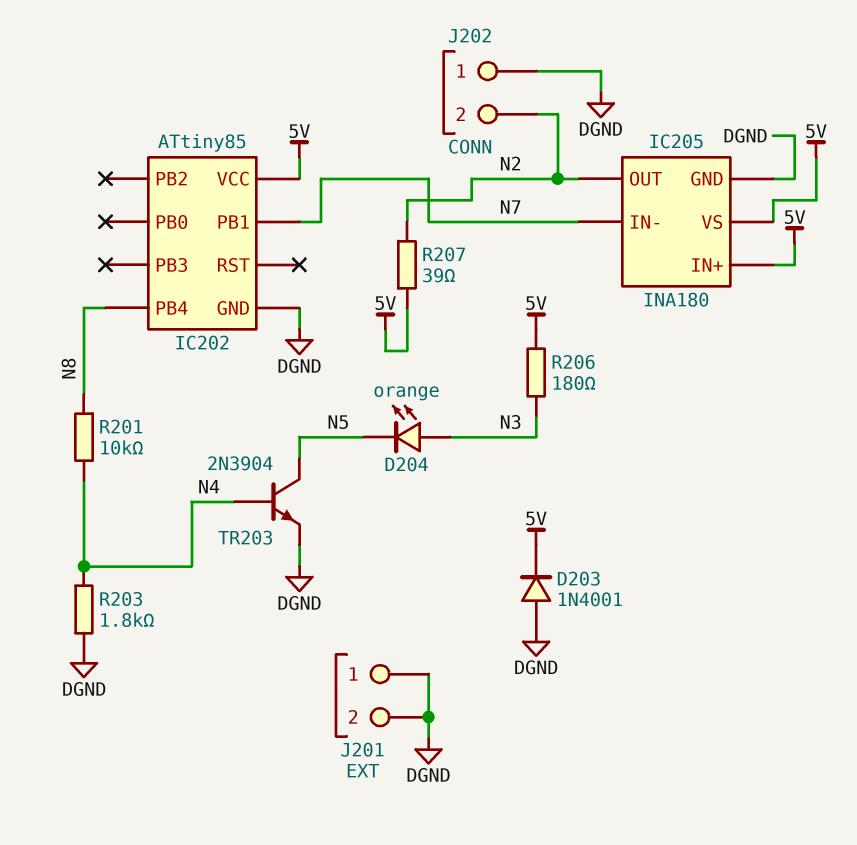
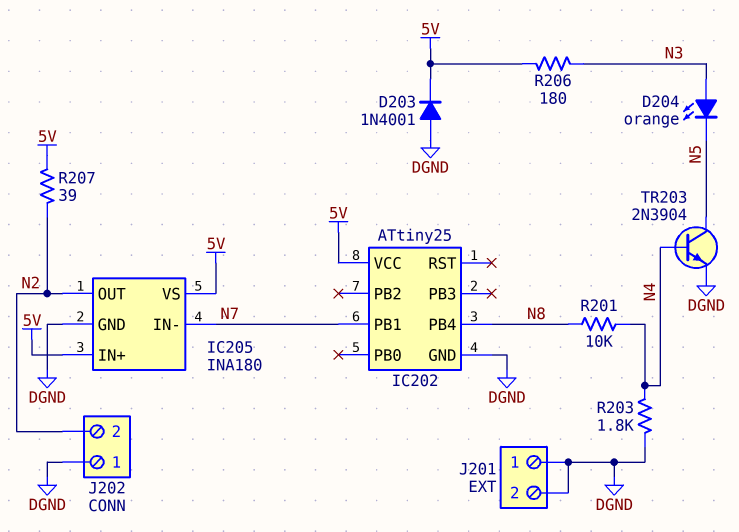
IC202: ATtiny85 -> ATtiny25

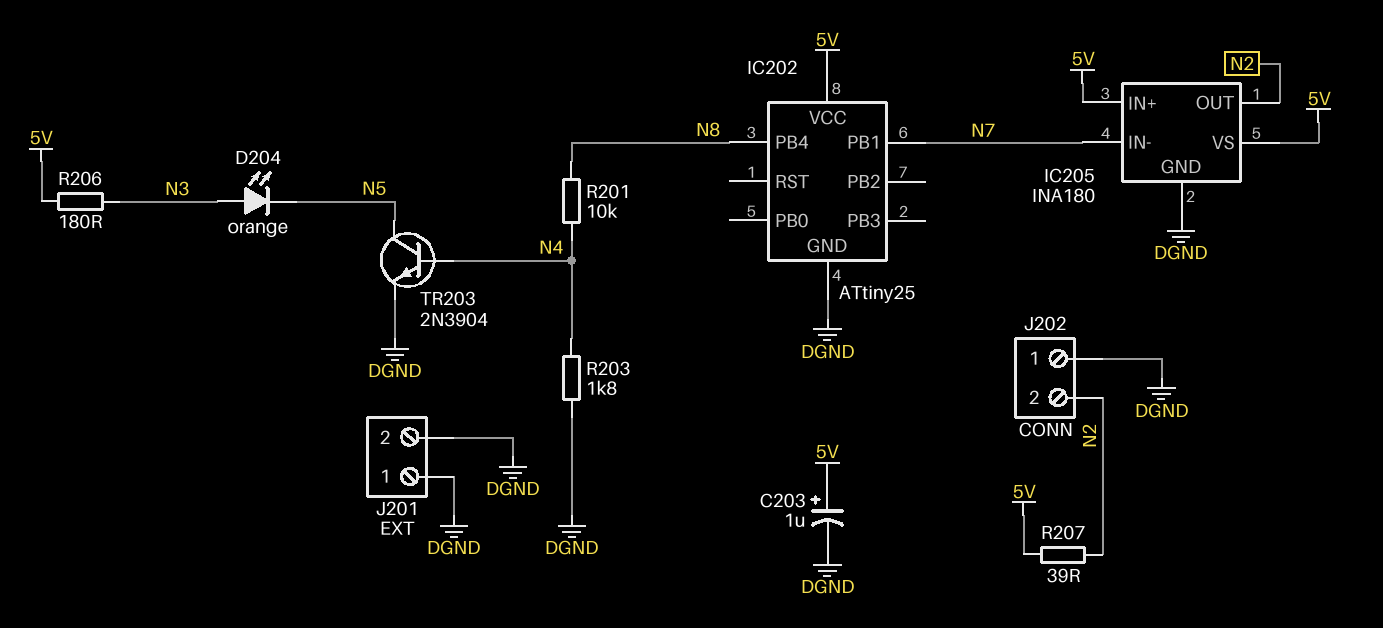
C203: none -> 1uF (plus 5V, minus DGND)
D203: diode 1N4001 (A DGND, K 5V) -> none

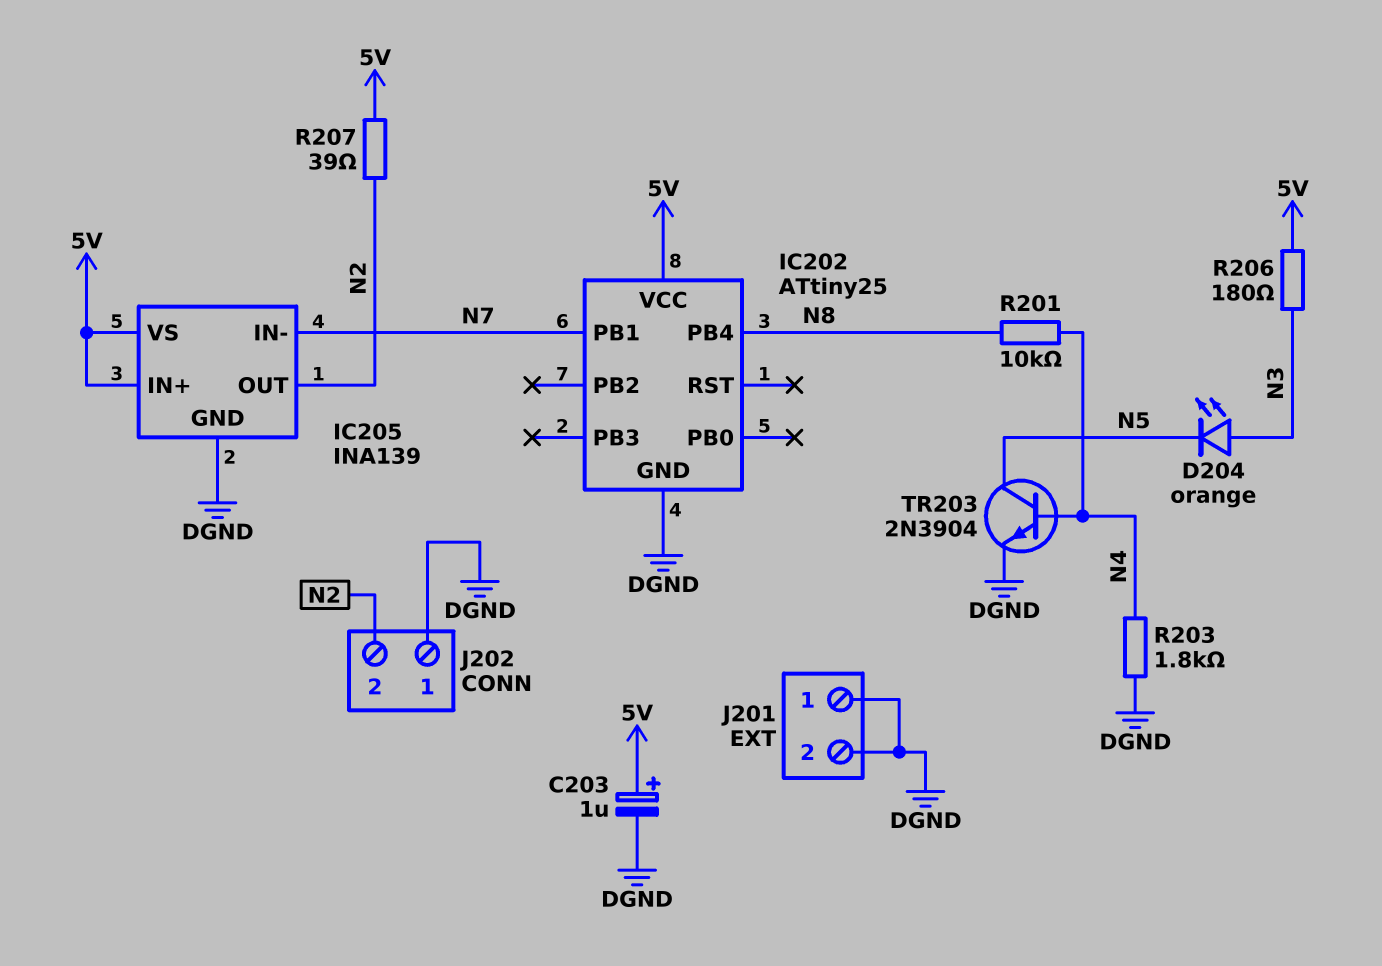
IC205: INA180 -> INA139

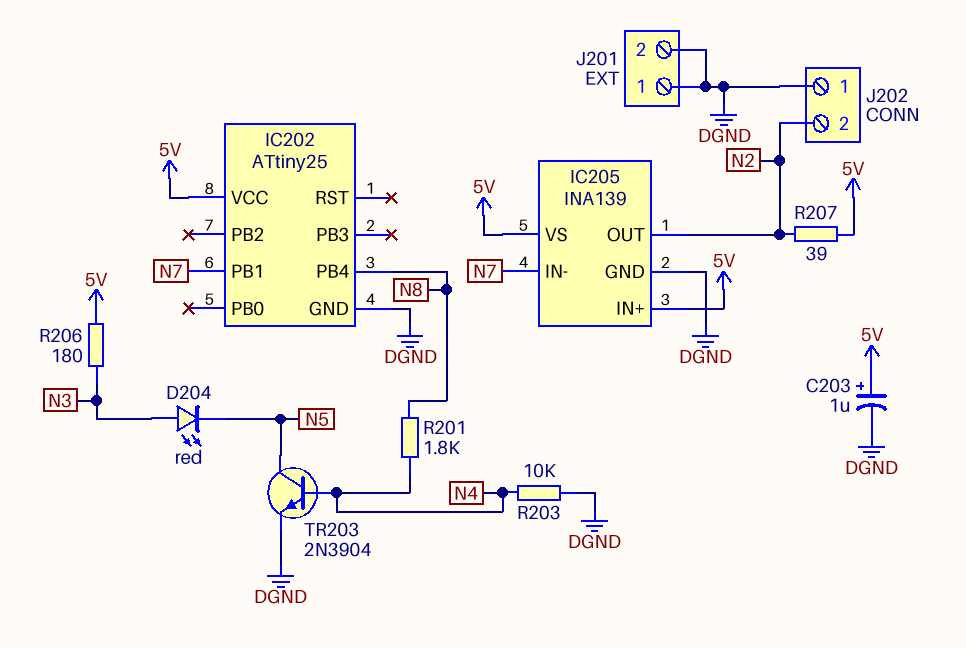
D204: LED orange (A N3, K N5) -> LED red (A N3, K N5)
R201: 10k (N4, N8) -> 1.8k (N4, N8)
R203: 1.8k (DGND, N4) -> 10k (DGND, N4)

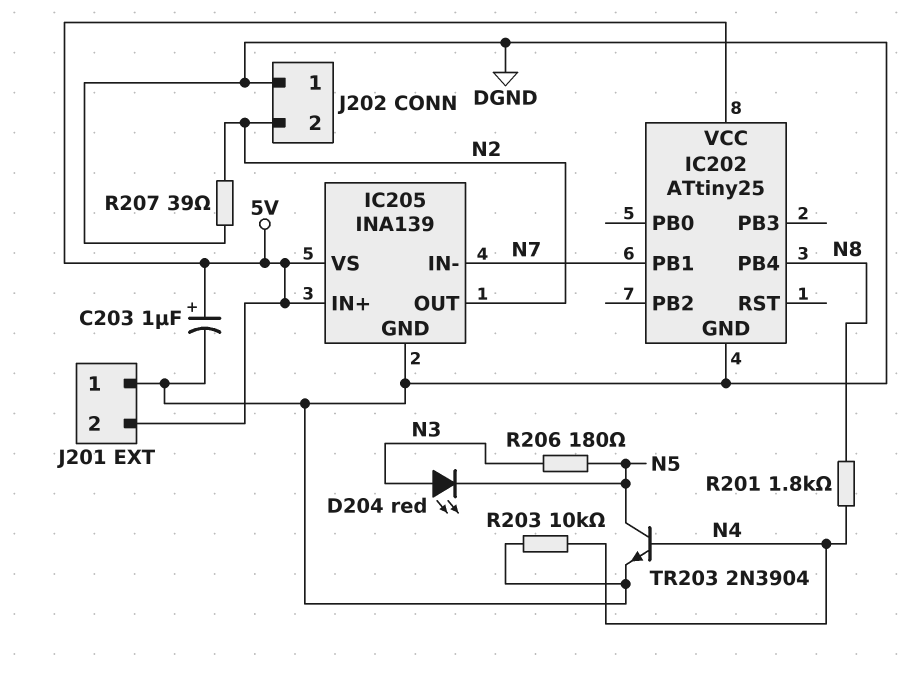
J201 pin 2: DGND -> 5V
R206: 180 (5V, N3) -> 180 (N3, N5)
R207: 39 (5V, N2) -> 39 (DGND, N2)

